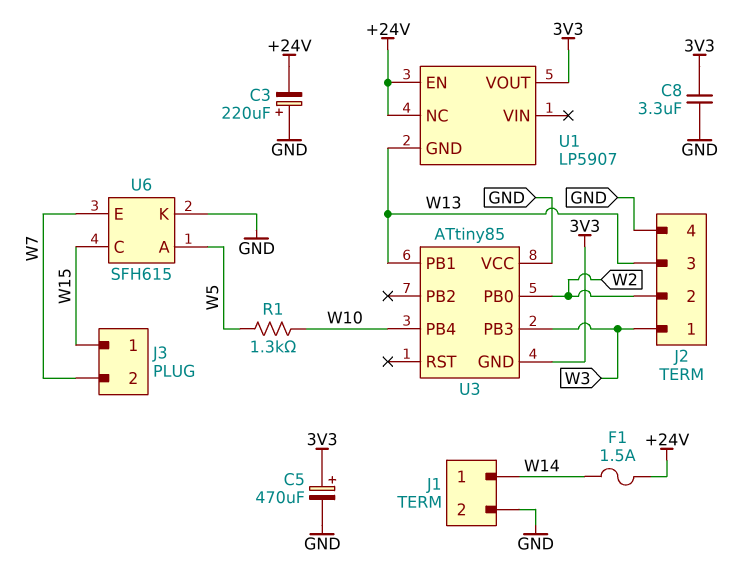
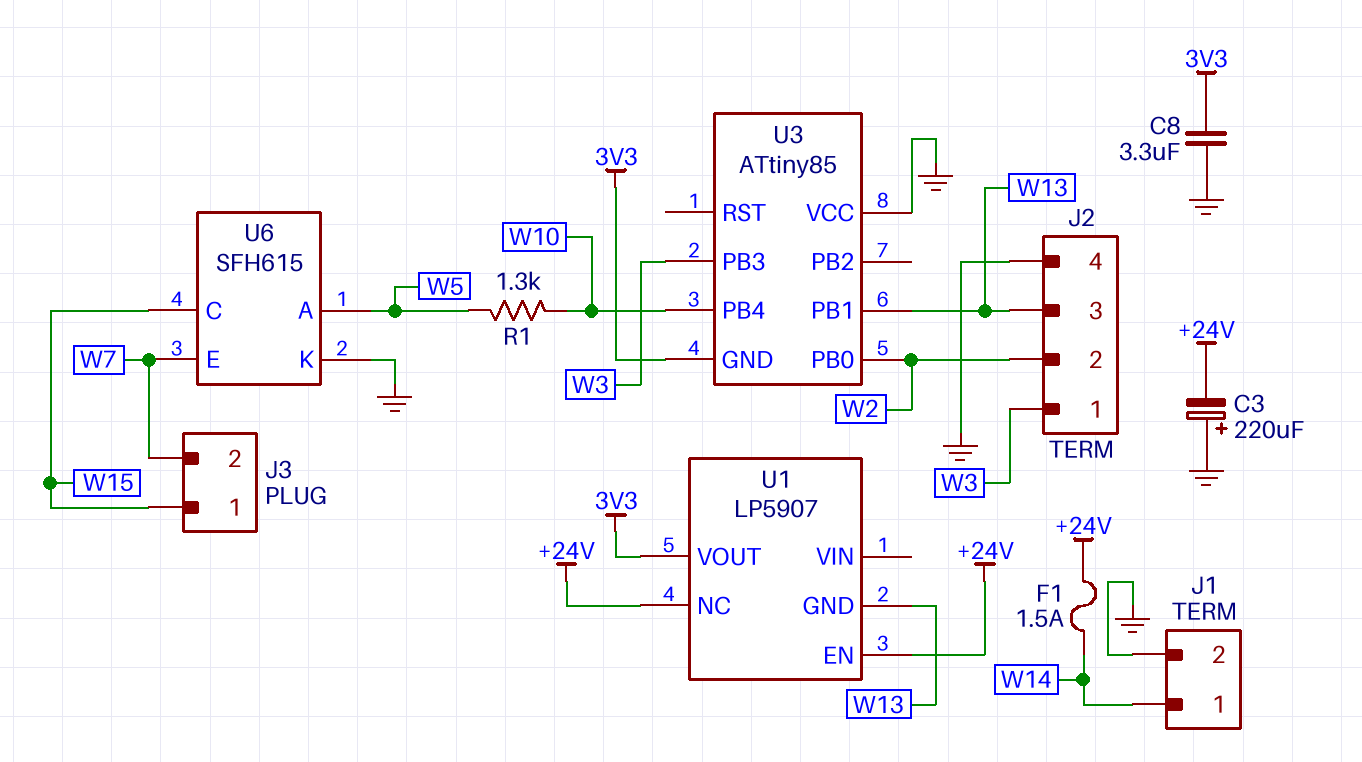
C5: 470uF (plus 3V3, minus GND) -> none

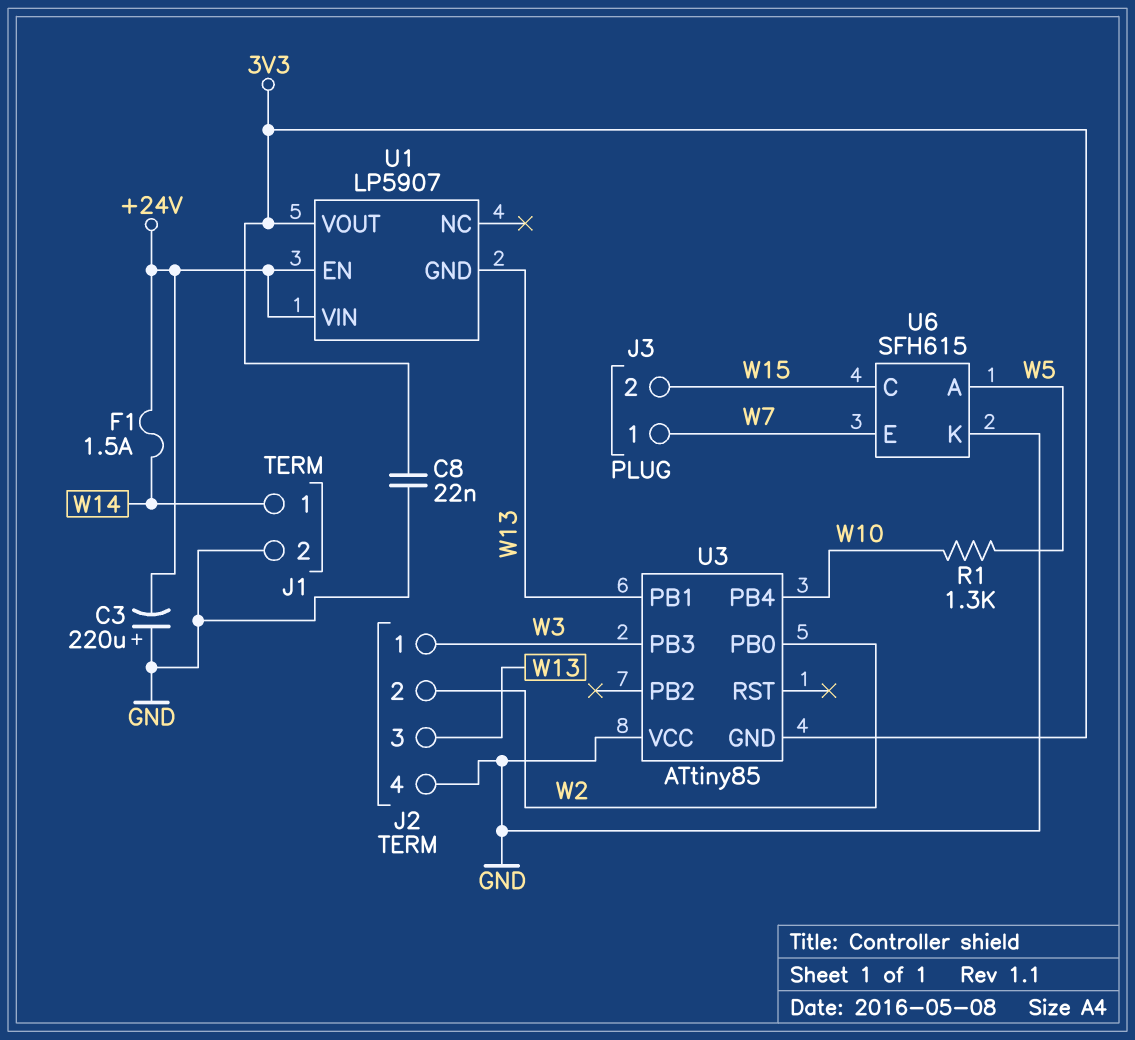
C8: 3.3uF (3V3, GND) -> 22nF (3V3, GND)
J3 pin 1: W15 -> W7
J3 pin 2: W7 -> W15
U1 pin NC: +24V -> none
U1 pin VIN: none -> +24V

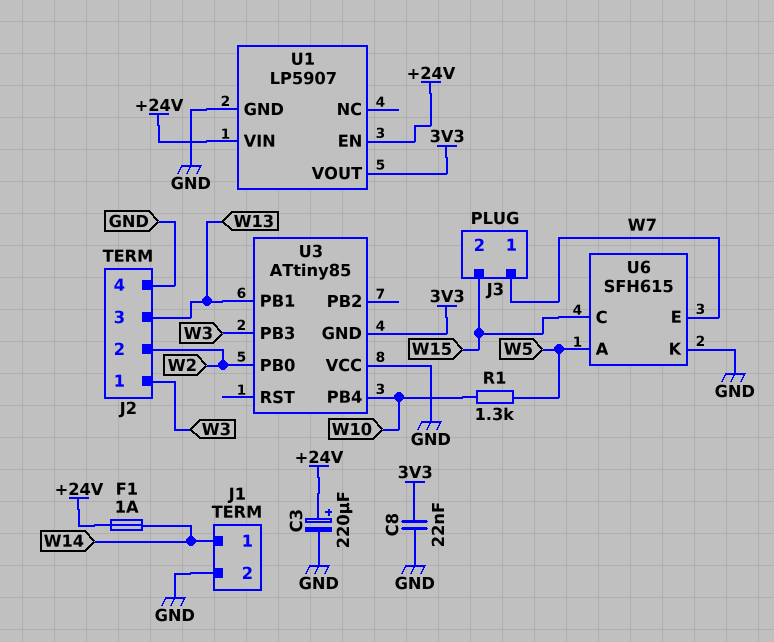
C3: 220uF (plus GND, minus +24V) -> 220uF (plus +24V, minus GND)
F1: 1.5A (+24V, W14) -> 1A (+24V, W14)
U1 pin GND: W13 -> GND

